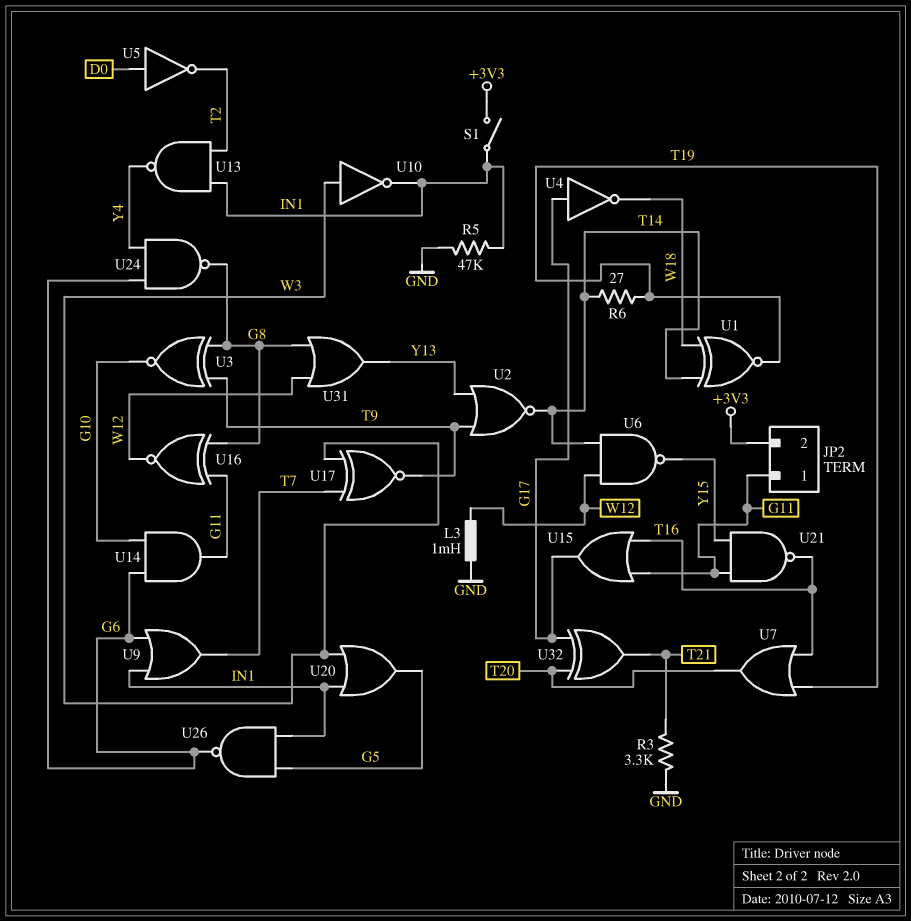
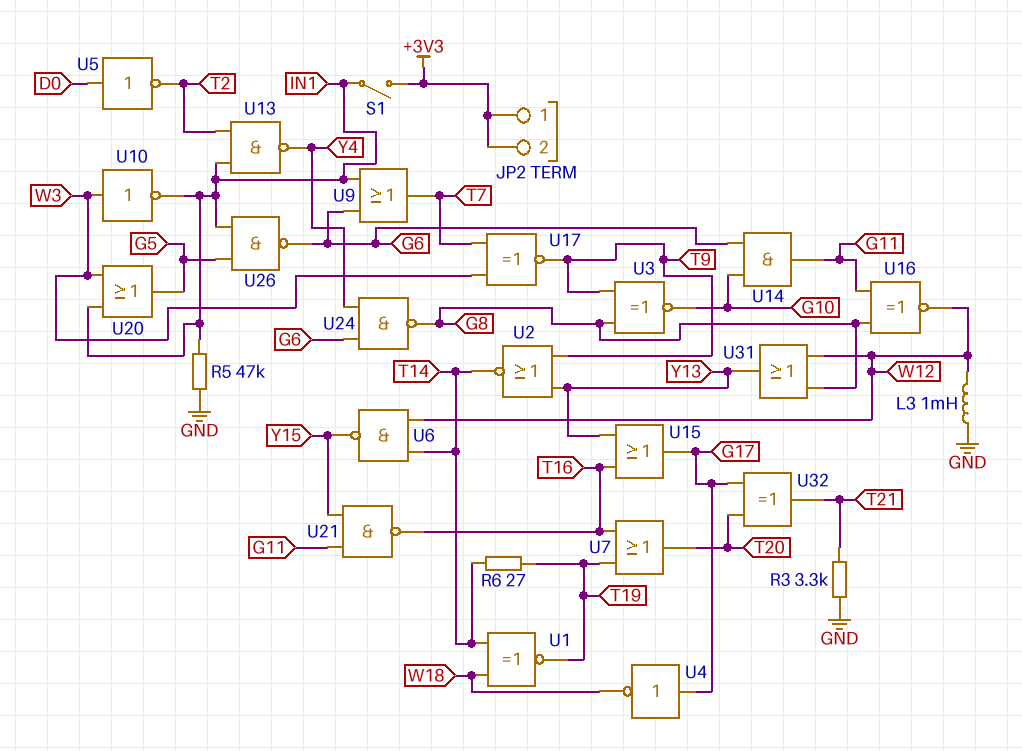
JP2 pin 1: G11 -> +3V3
U15: OR (in G11, in T16, out G17) -> OR (in T16, in Y13, out G17)

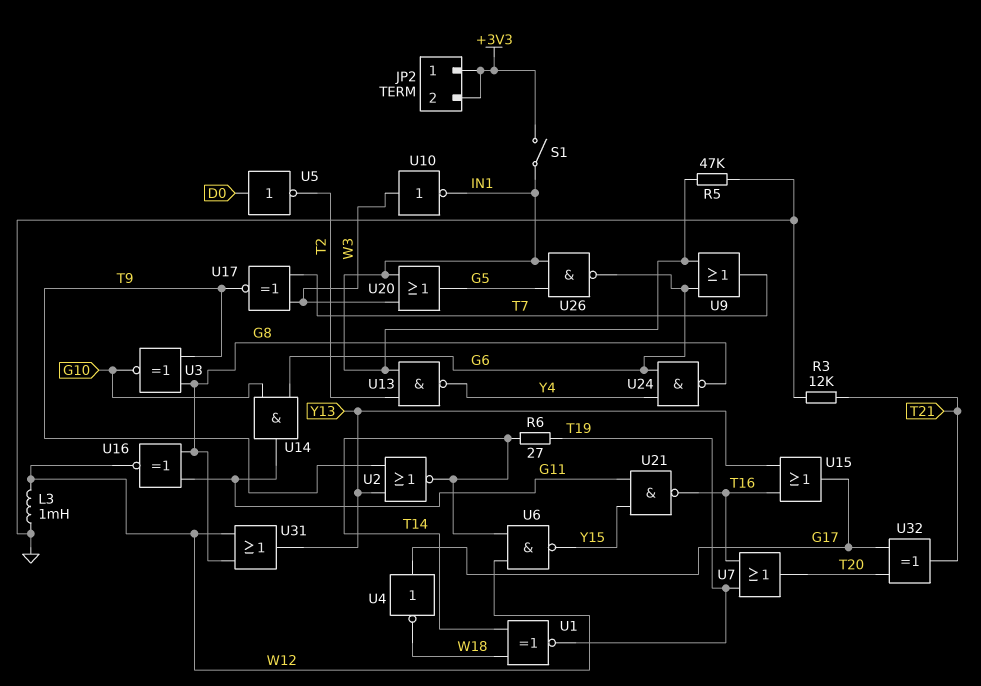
R3: 3.3k (GND, T21) -> 12k (GND, T21)

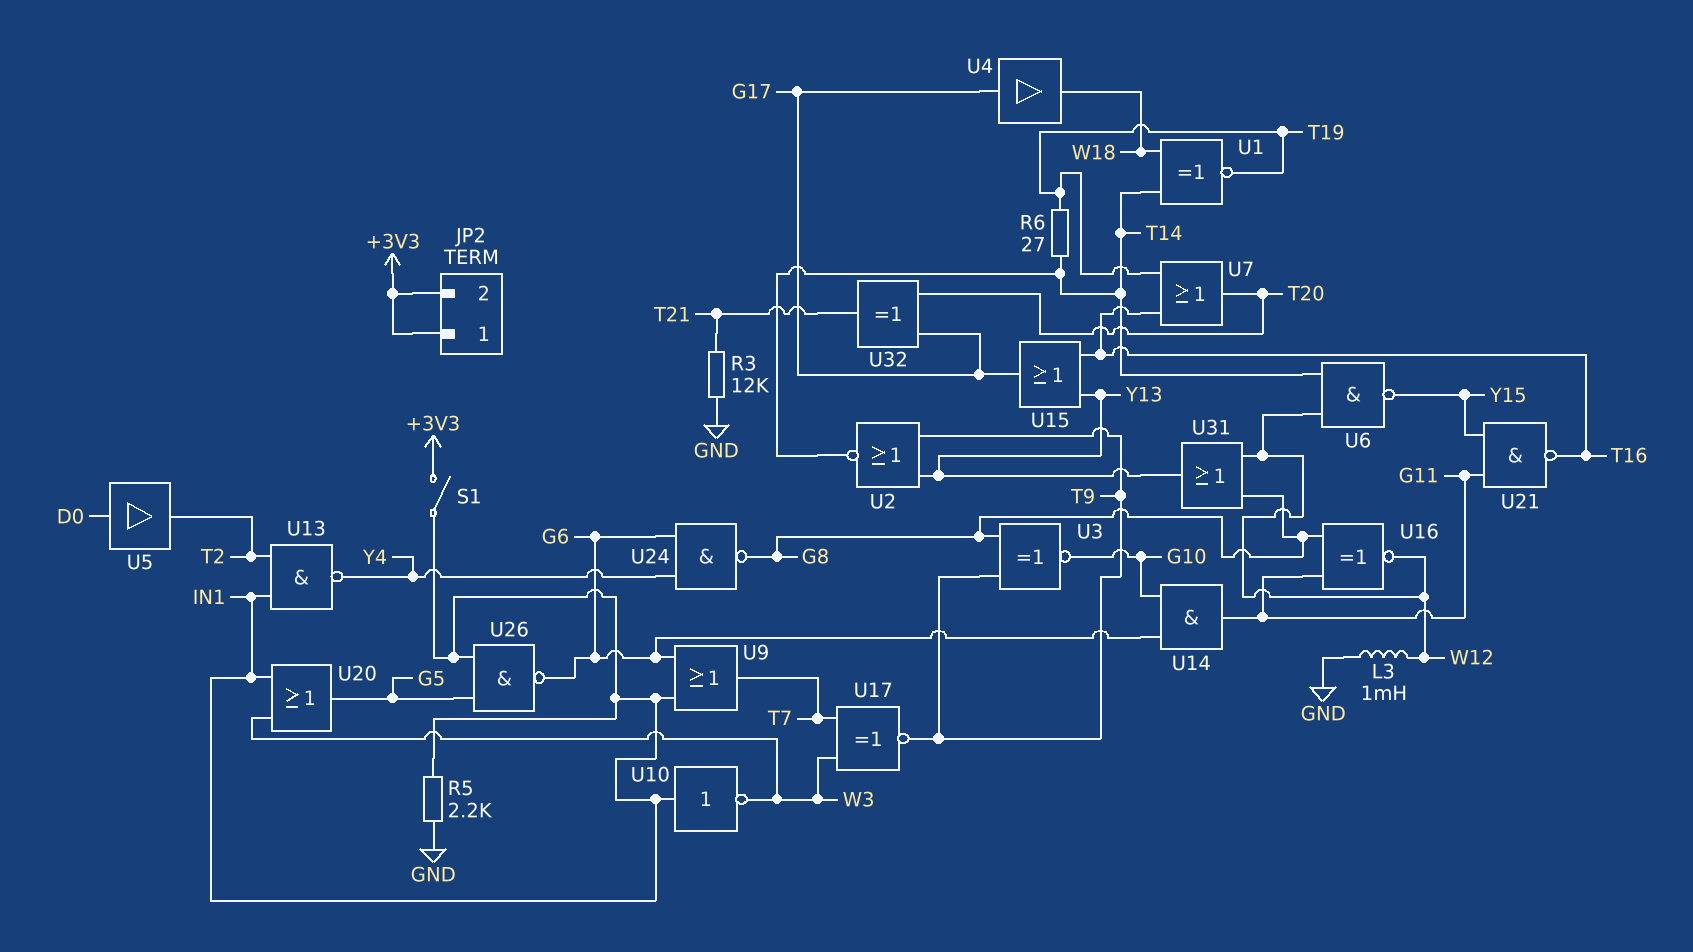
R5: 47k (GND, IN1) -> 2.2k (GND, IN1)
U4: NOT (in G17, out W18) -> buffer (in G17, out W18)
U5: NOT (in D0, out T2) -> buffer (in D0, out T2)
U10: NOT (in W3, out IN1) -> NOT (in IN1, out W3)

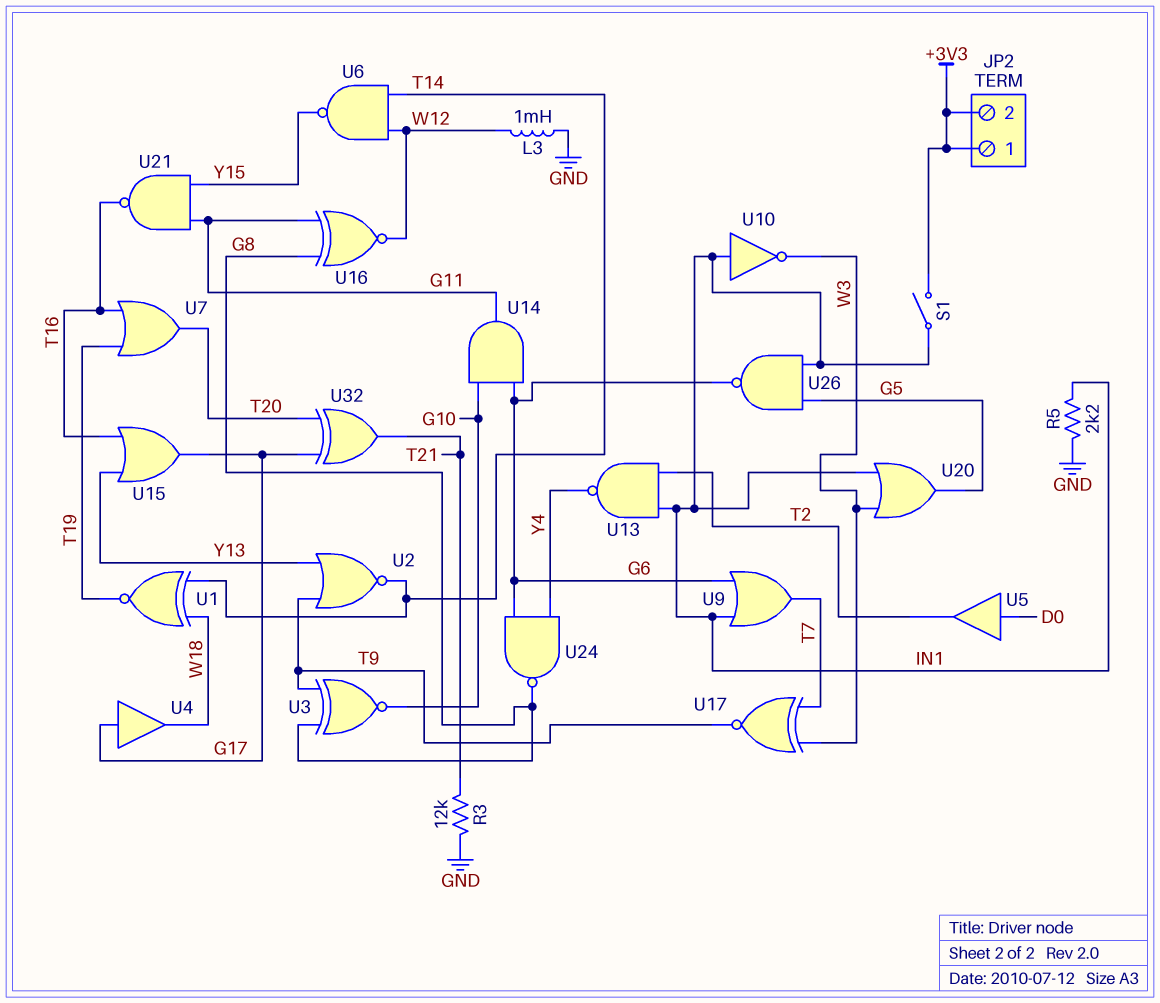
R6: 27 (T14, T19) -> none
U31: OR (in G8, in W12, out Y13) -> none

